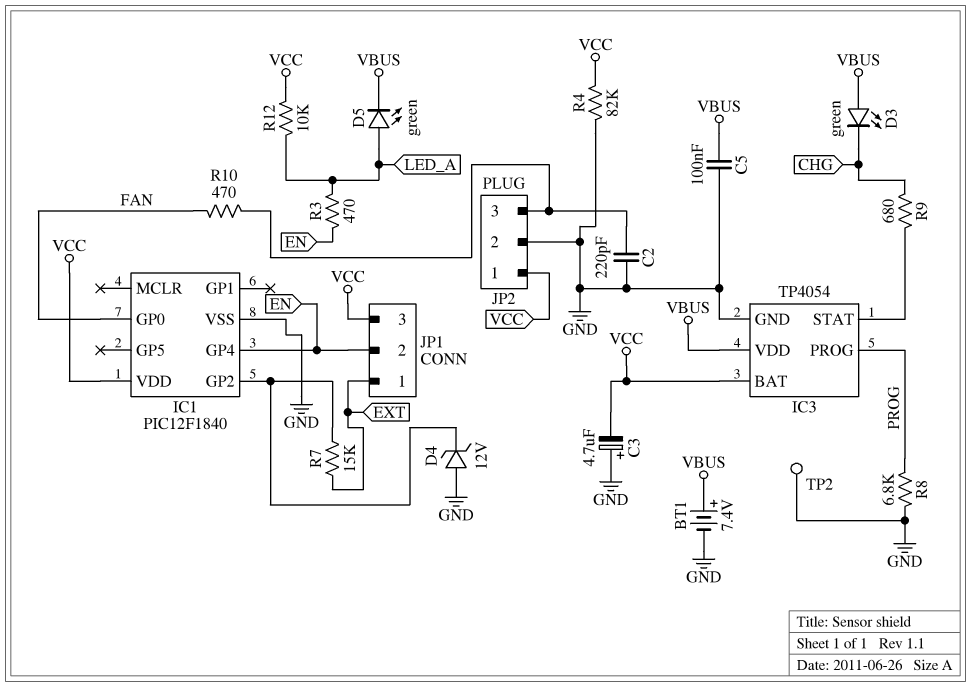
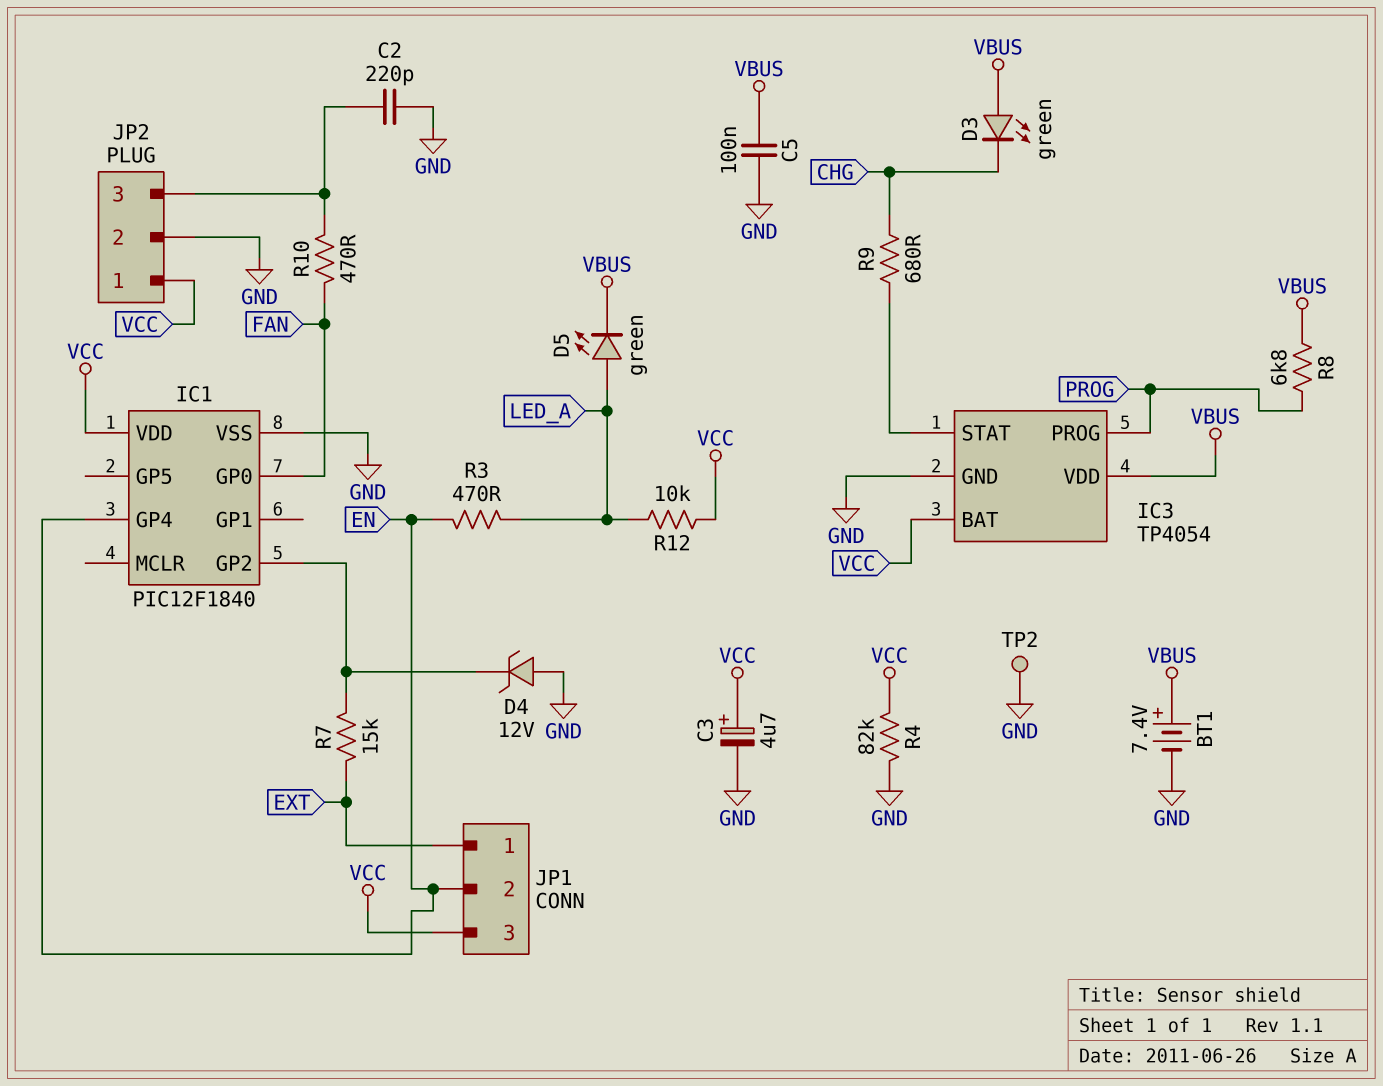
C3: 4.7uF (plus GND, minus VCC) -> 4.7uF (plus VCC, minus GND)
R8: 6.8k (GND, PROG) -> 6.8k (PROG, VBUS)

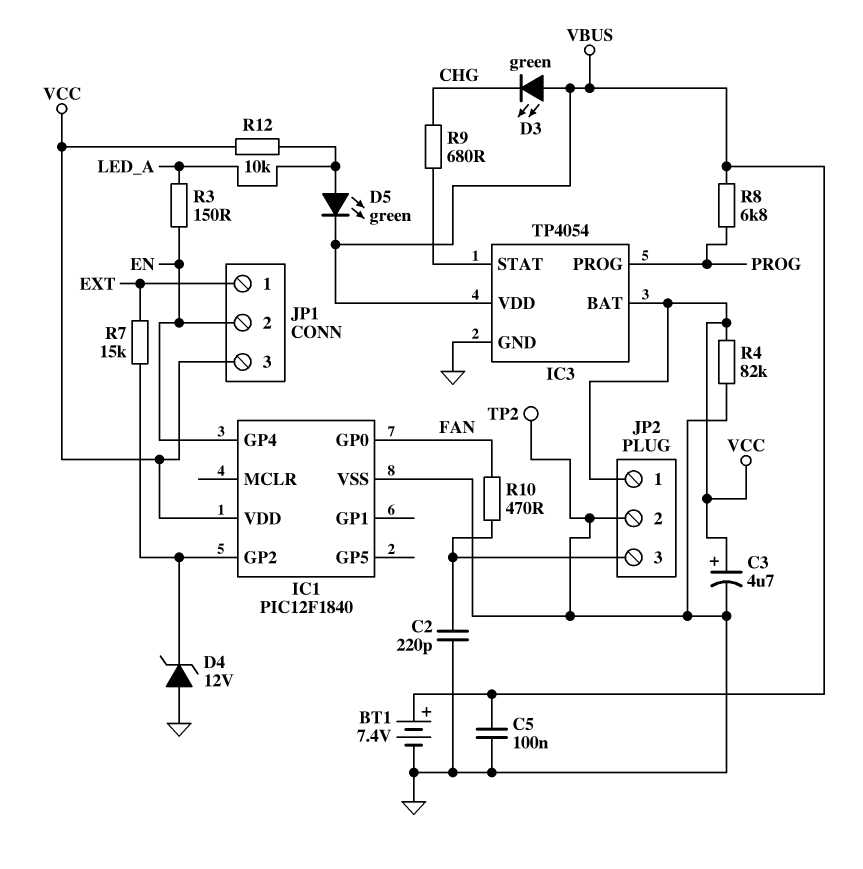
R3: 470 (EN, LED_A) -> 150 (EN, LED_A)

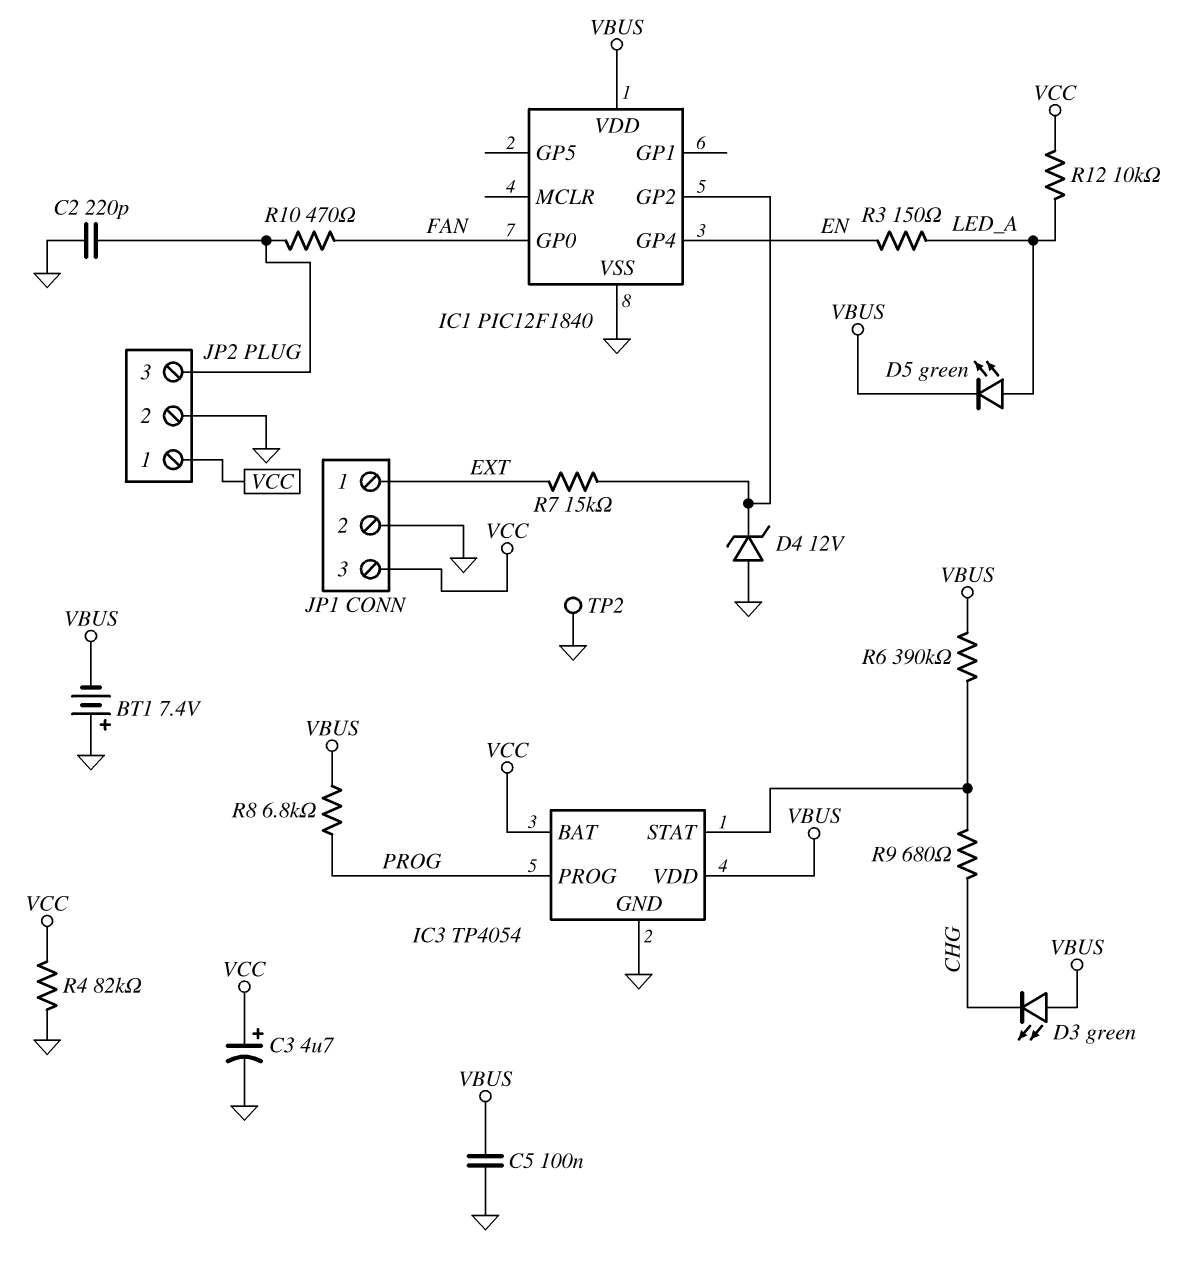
BT1: 7.4V (plus VBUS, minus GND) -> 7.4V (plus GND, minus VBUS)
IC1 pin VDD: VCC -> VBUS
JP1 pin 2: EN -> GND
R6: none -> 390k (IC3/STAT, VBUS)

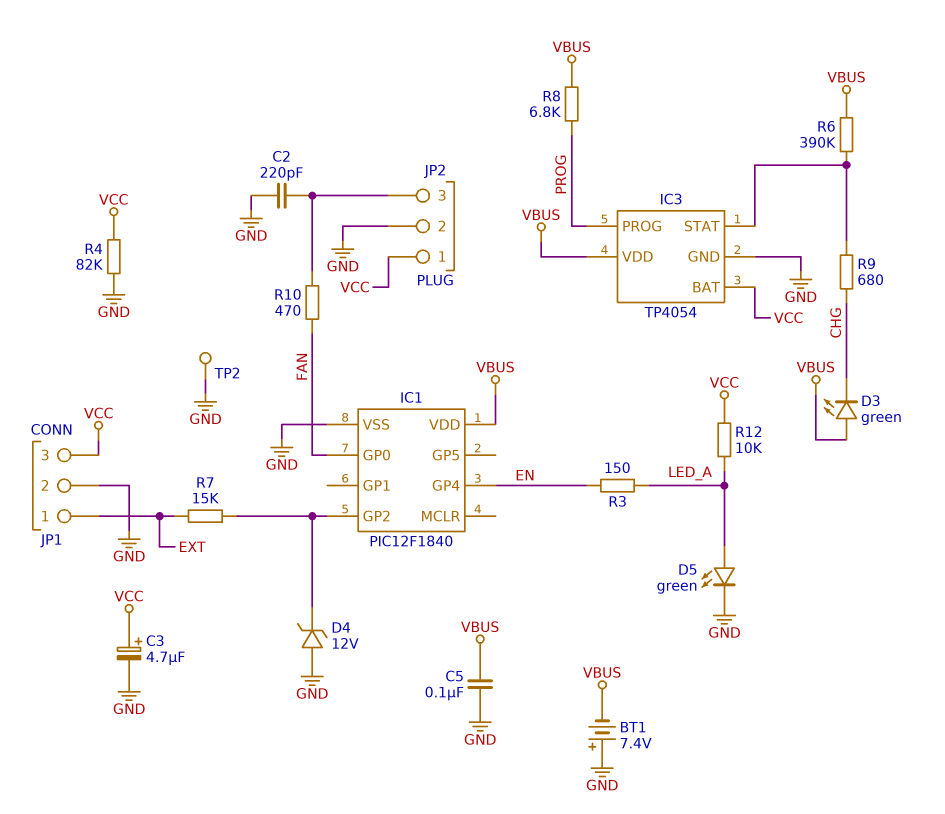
D5: LED green (A LED_A, K VBUS) -> LED green (A LED_A, K GND)

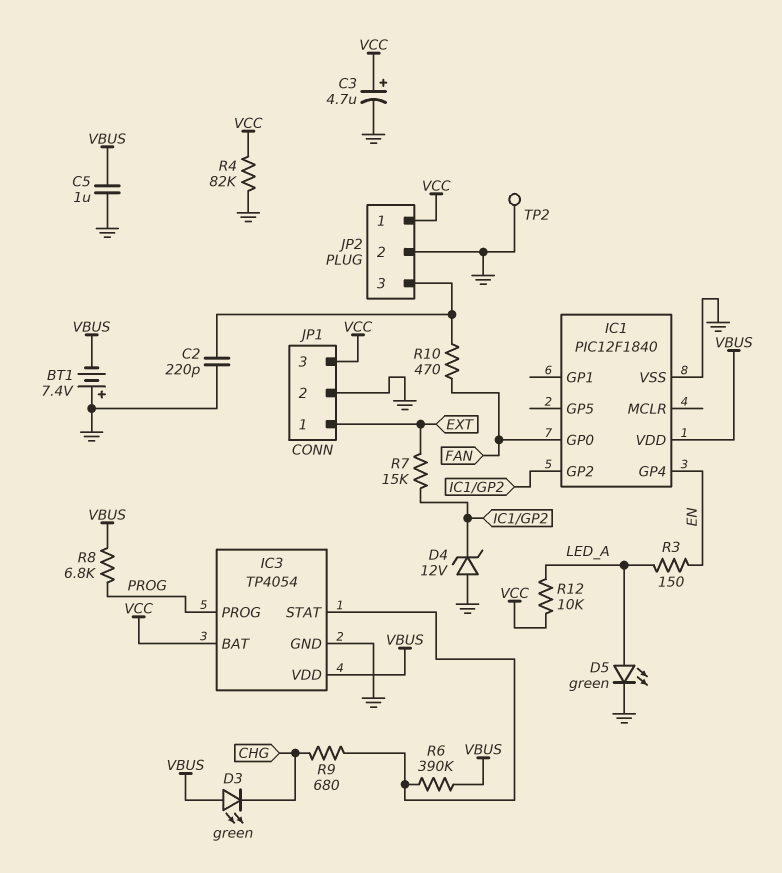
C5: 100nF (GND, VBUS) -> 1uF (GND, VBUS)

